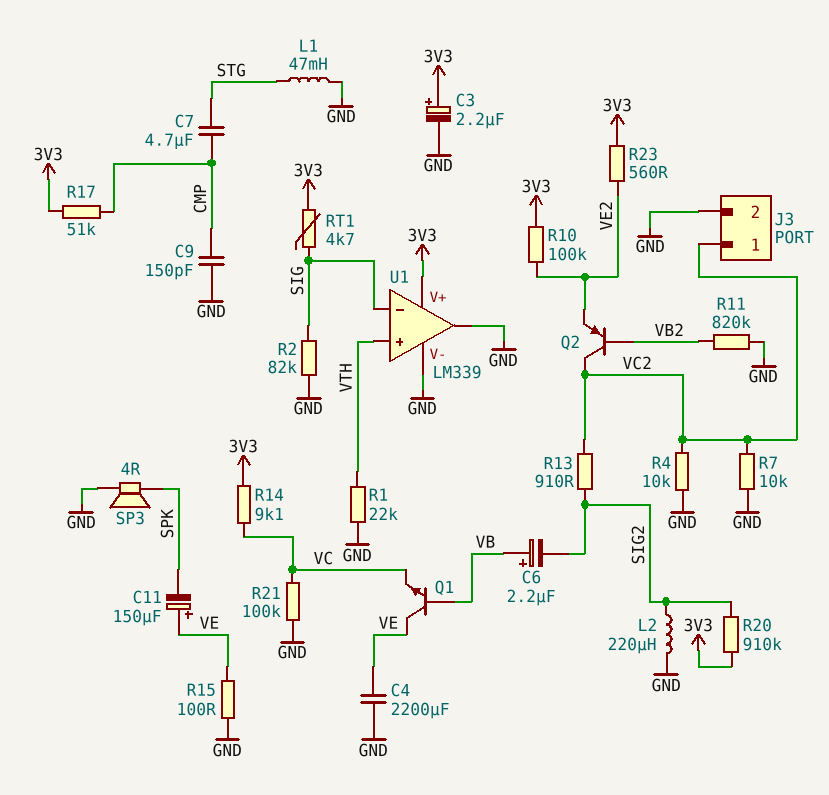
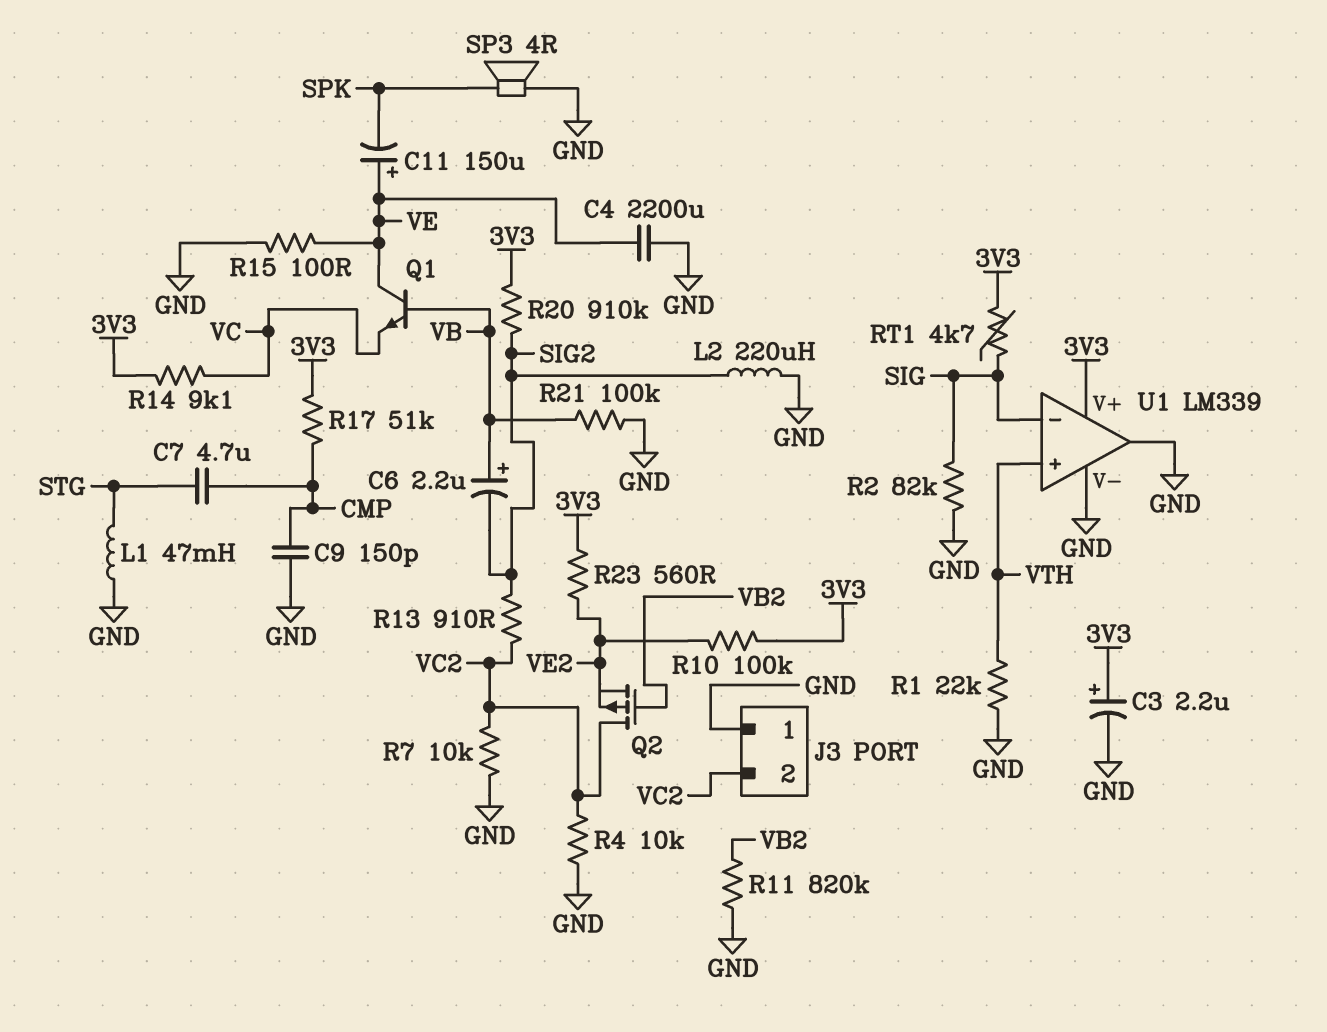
J3 pin 1: VC2 -> GND
J3 pin 2: GND -> VC2
Q2: PNP (B VB2, C VC2, E VE2) -> PMOS (G VB2, D VC2, S VE2)
R21: 100k (GND, VC) -> 100k (GND, VB)

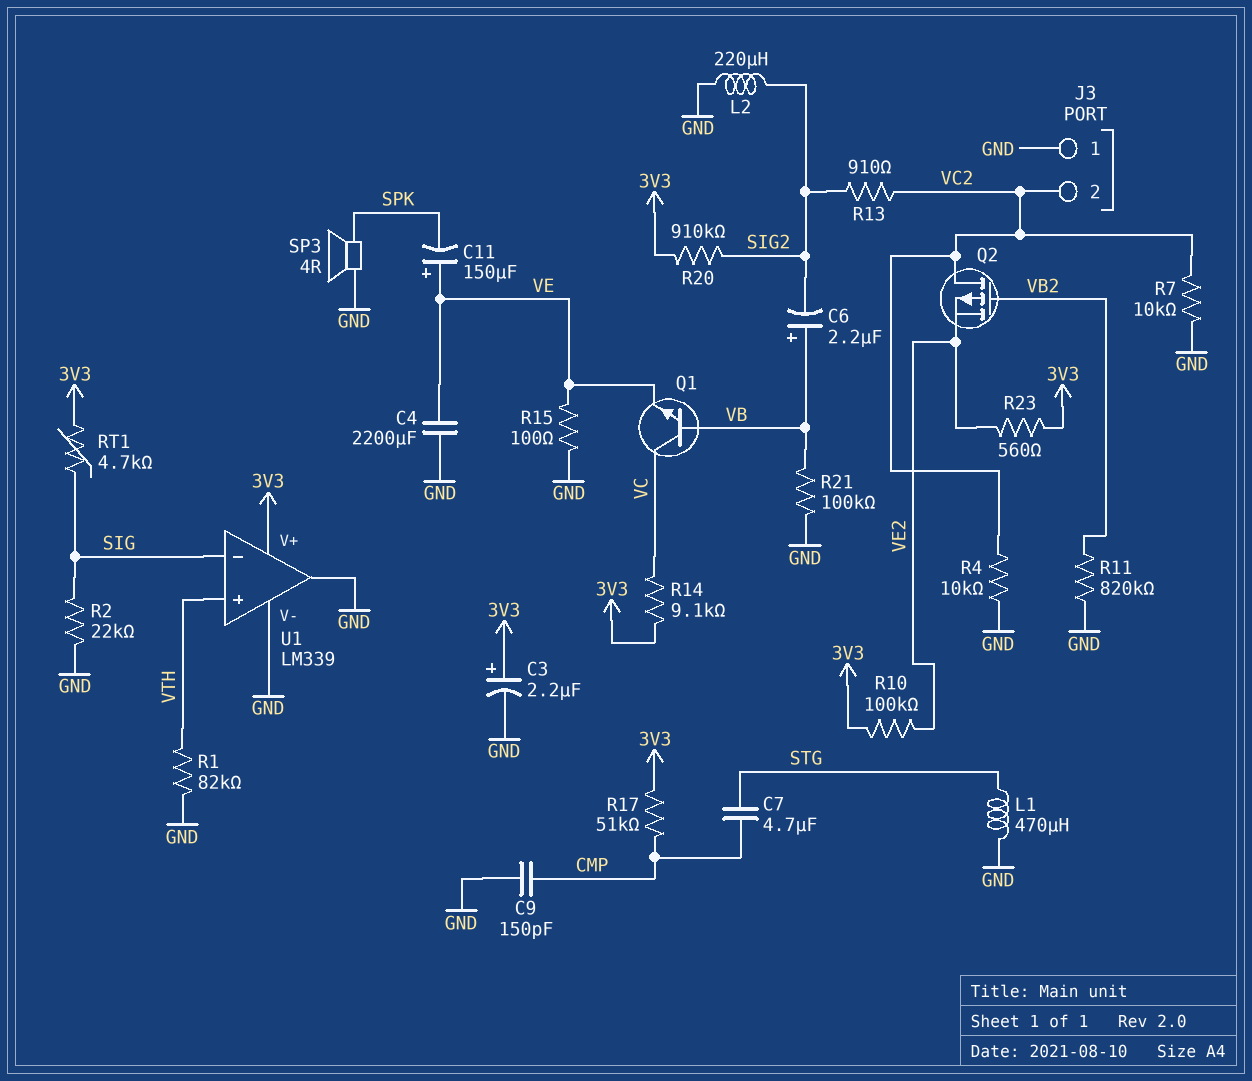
L1: 47mH (GND, STG) -> 470uH (GND, STG)
Q1: NPN (B VB, C VE, E VC) -> NPN (B VB, C VC, E VE)
R1: 22k (GND, VTH) -> 82k (GND, VTH)
R2: 82k (GND, SIG) -> 22k (GND, SIG)

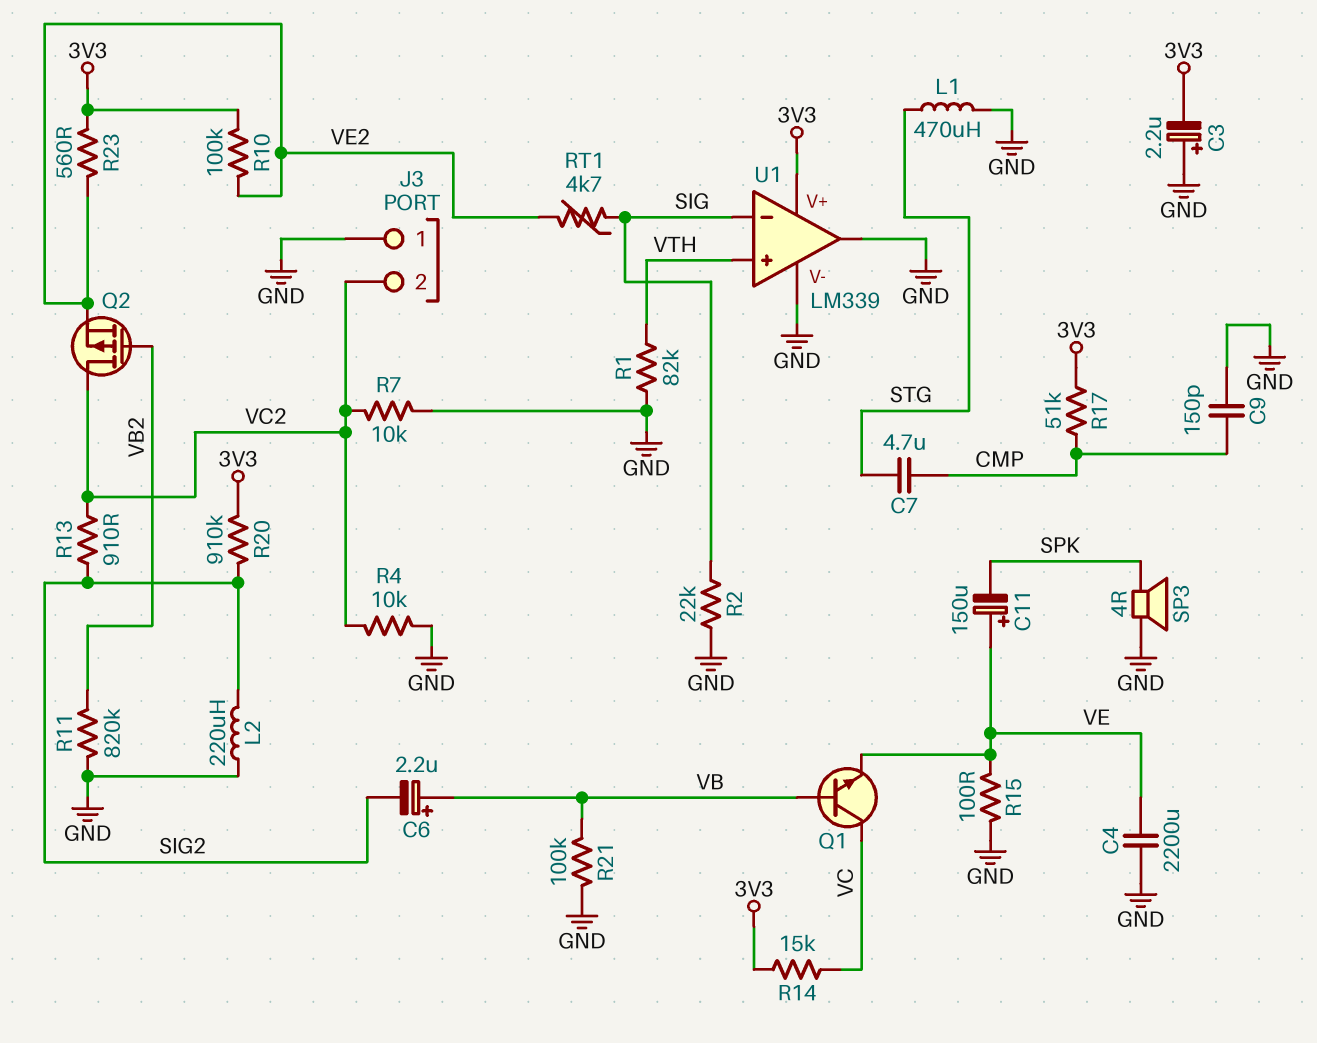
C3: 2.2uF (plus 3V3, minus GND) -> 2.2uF (plus GND, minus 3V3)
R14: 9.1k (3V3, VC) -> 15k (3V3, VC)
RT1: 4.7k (3V3, SIG) -> 4.7k (SIG, VE2)

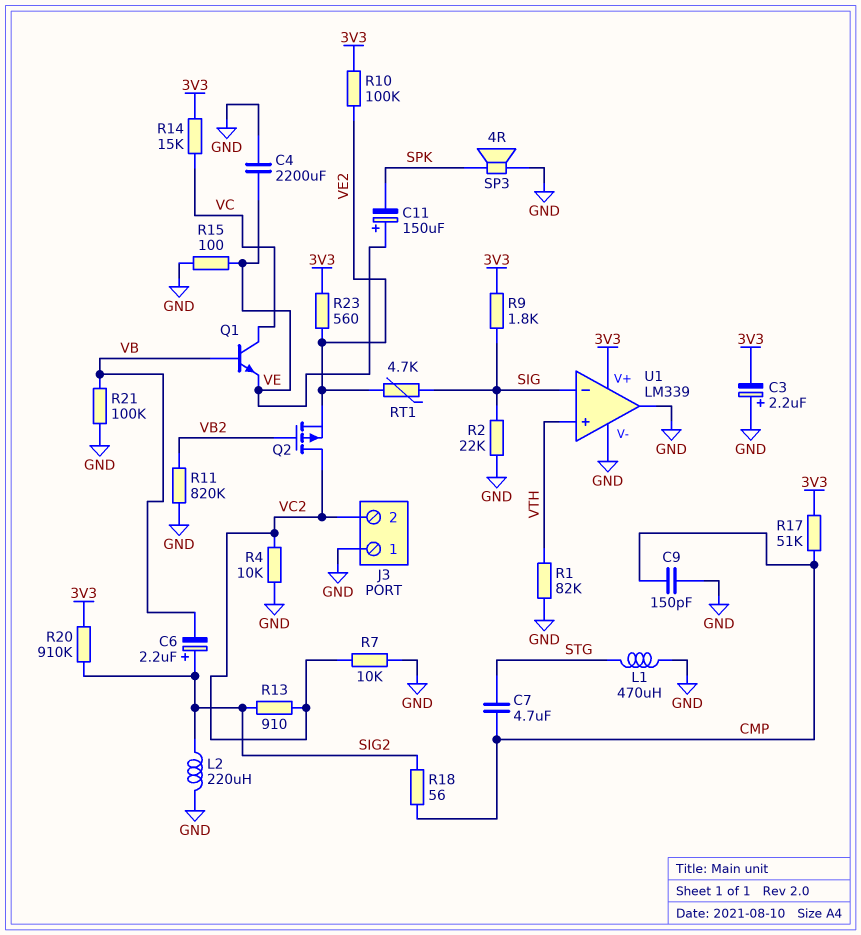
C6: 2.2uF (plus VB, minus SIG2) -> 2.2uF (plus SIG2, minus VB)
R9: none -> 1.8k (3V3, SIG)
R18: none -> 56 (CMP, SIG2)

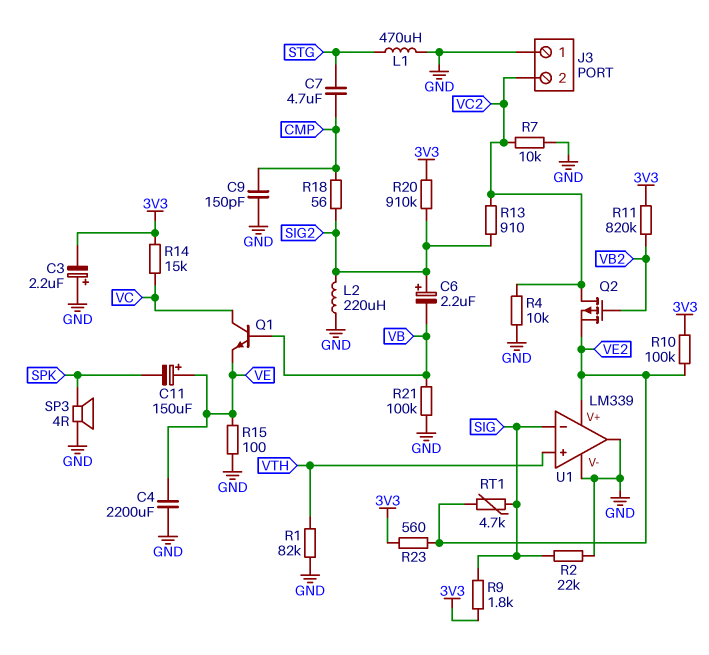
R11: 820k (GND, VB2) -> 820k (3V3, VB2)
R17: 51k (3V3, CMP) -> none
U1 pin V+: 3V3 -> VE2

